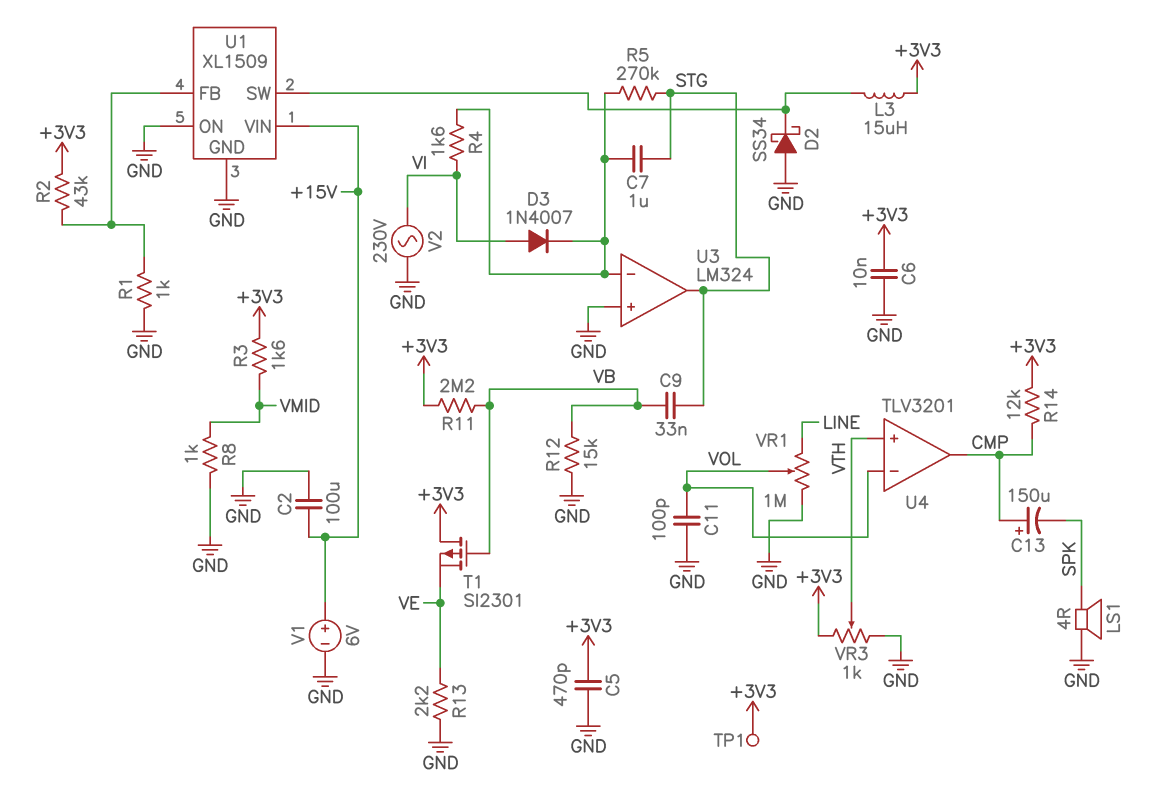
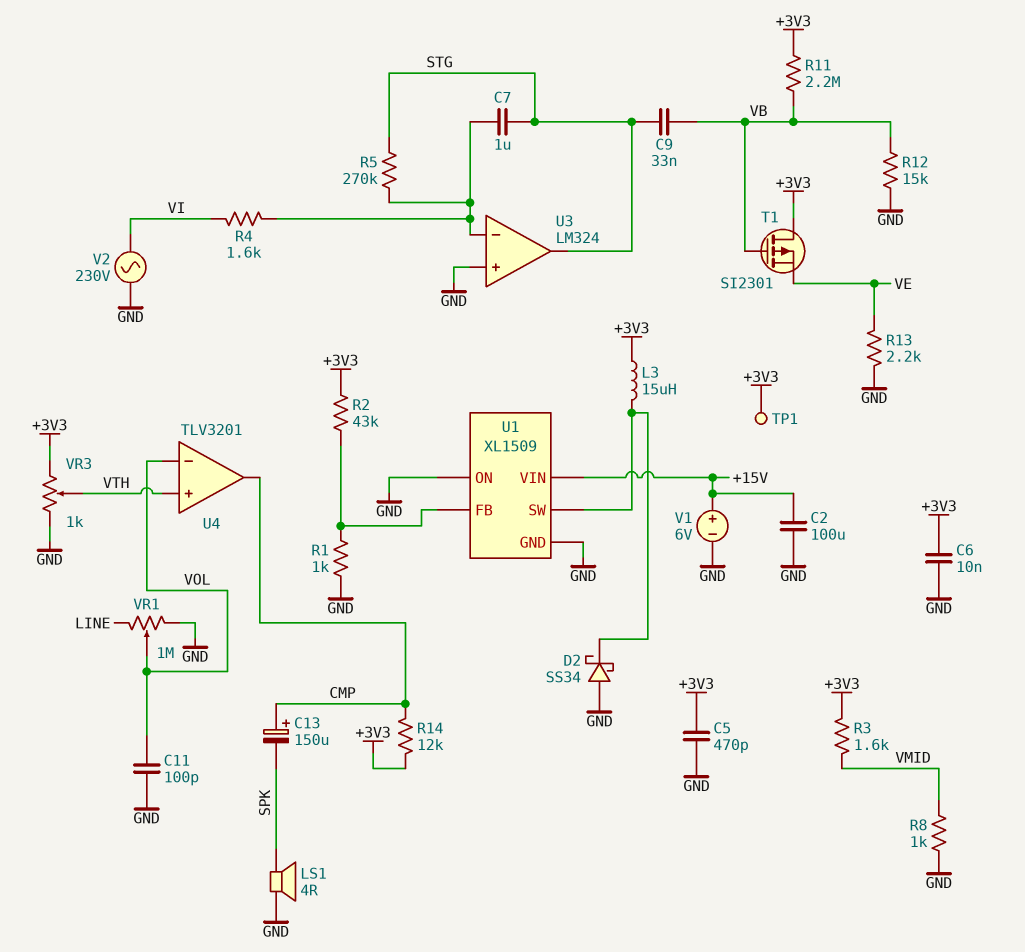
D3: diode 1N4007 (A VI, K U3/in-) -> none

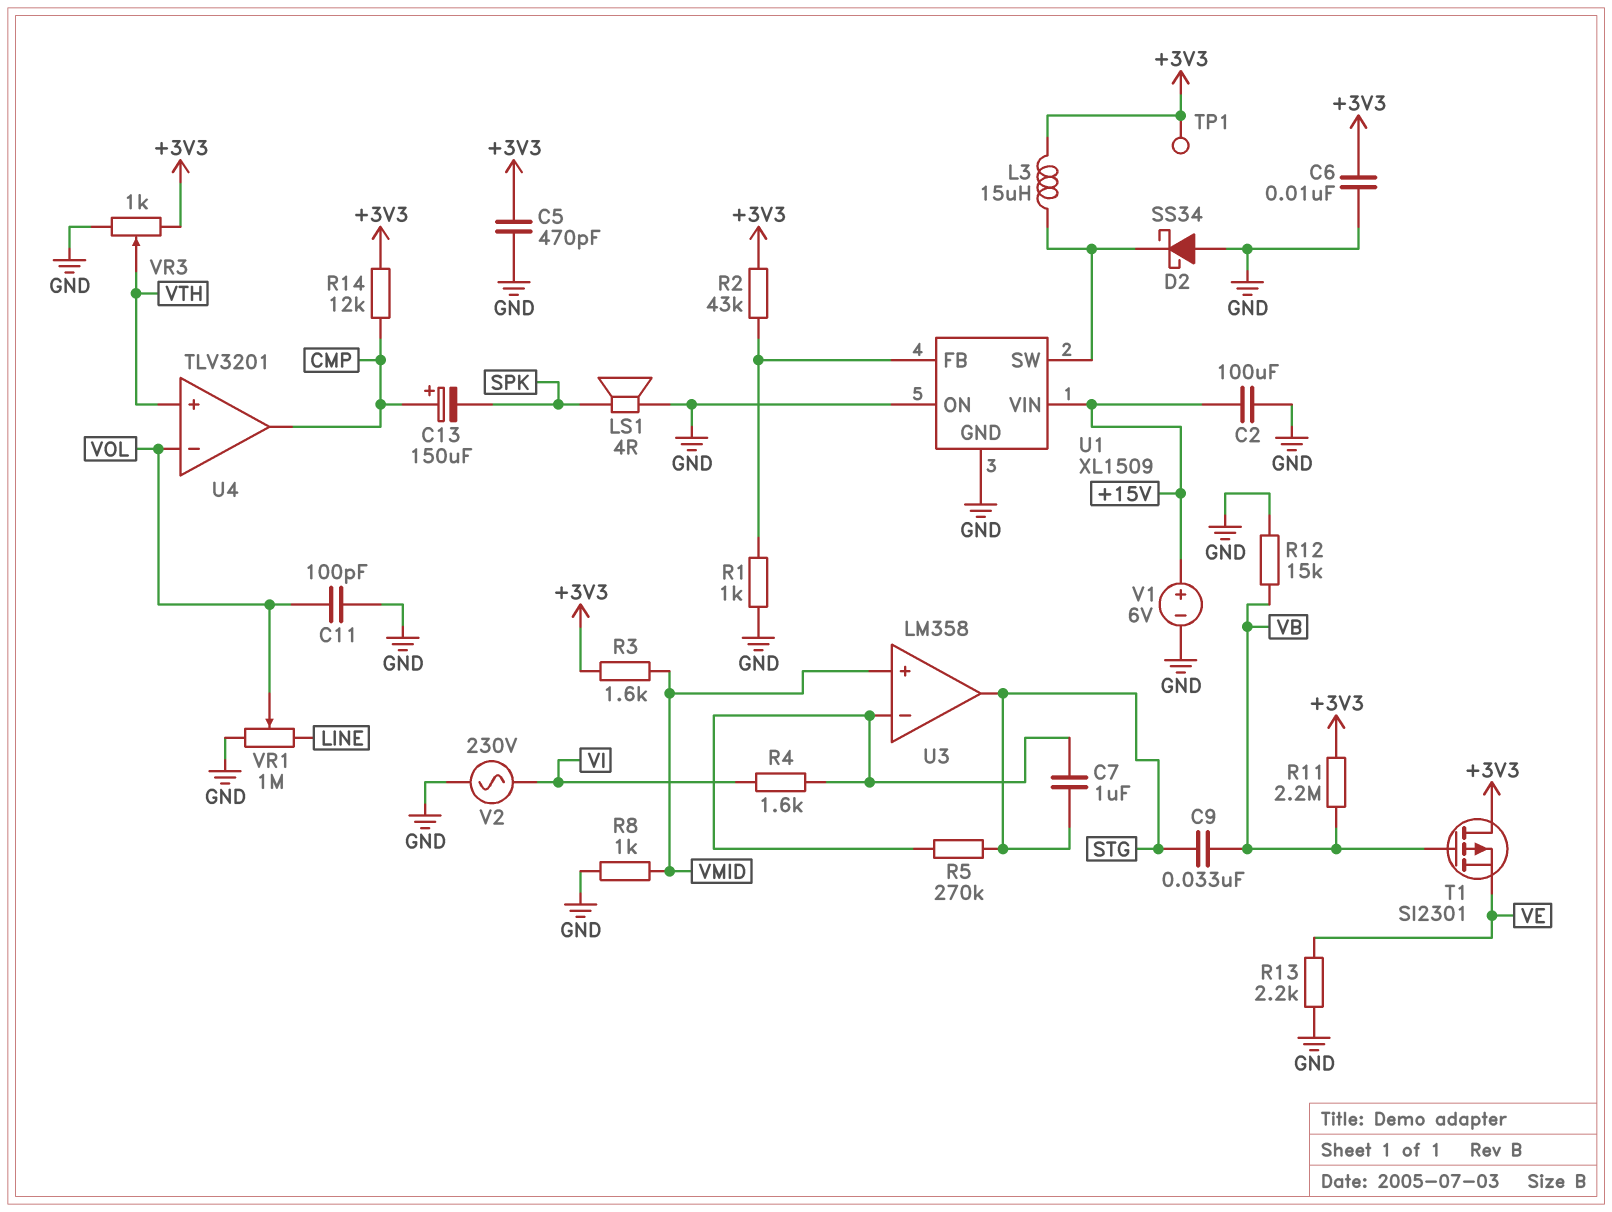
U3: LM324 -> LM358
U3 pin in+: GND -> VMID

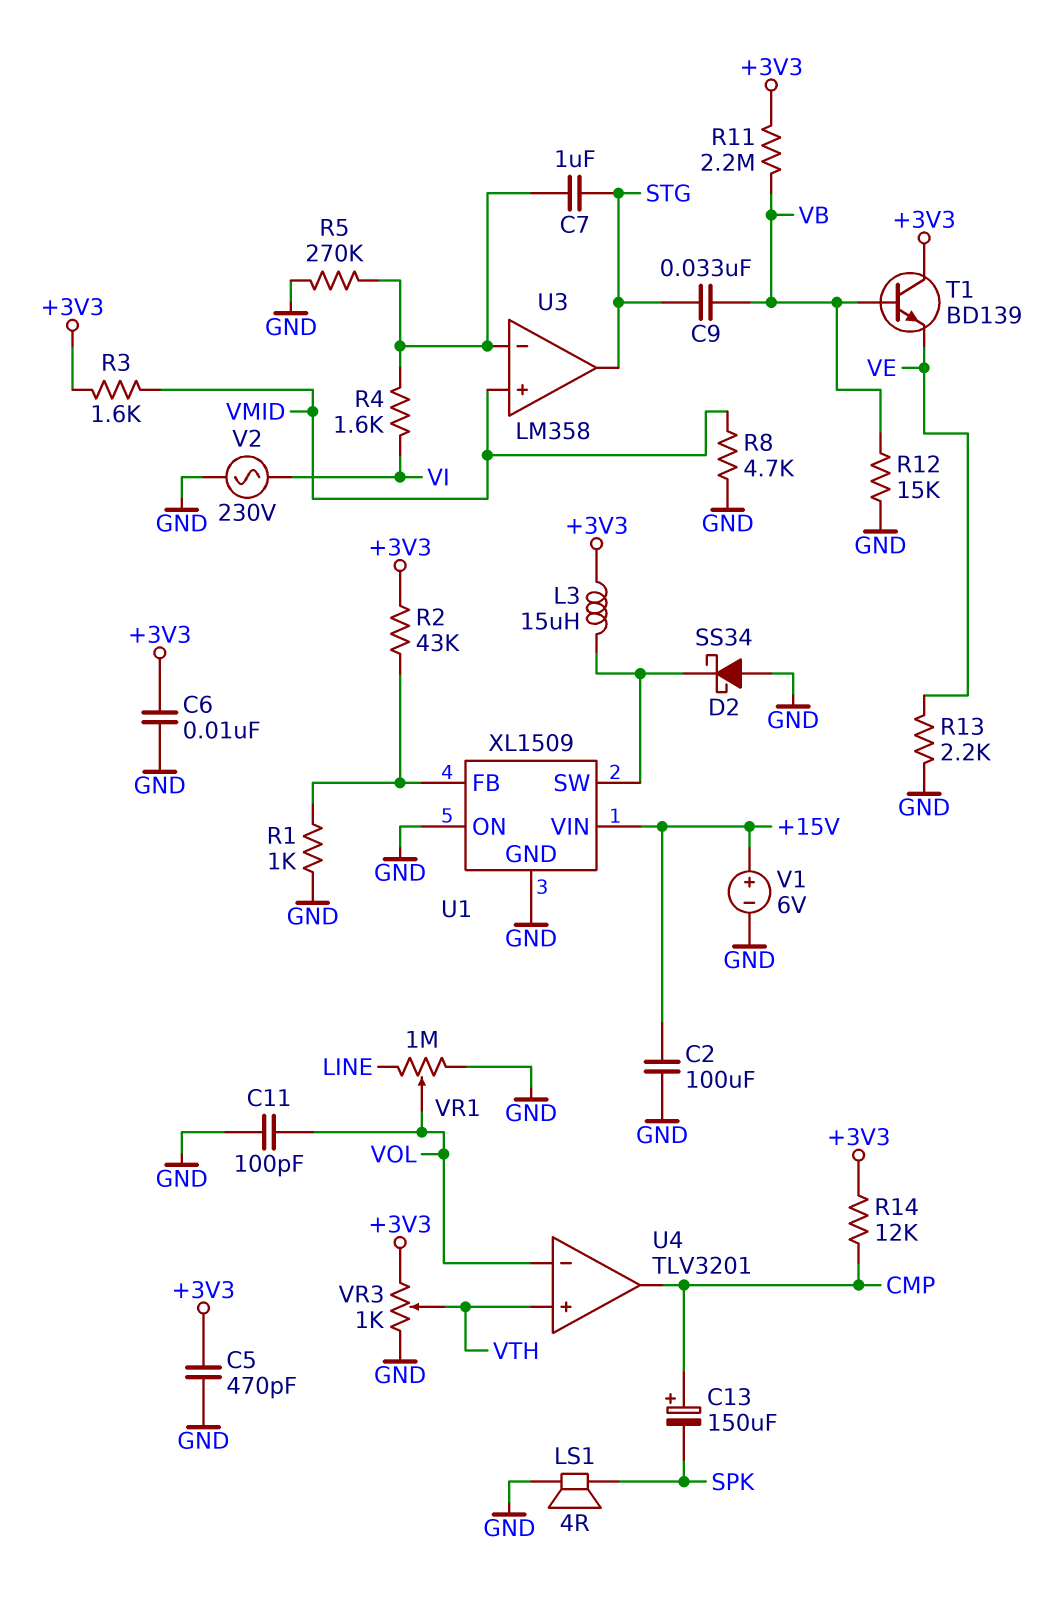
R5: 270k (STG, U3/in-) -> 270k (GND, U3/in-)
R8: 1k (GND, VMID) -> 4.7k (GND, VMID)
T1: PMOS SI2301 (G VB, D +3V3, S VE) -> NPN BD139 (B VB, C +3V3, E VE)
TP1: test point (+3V3) -> none

